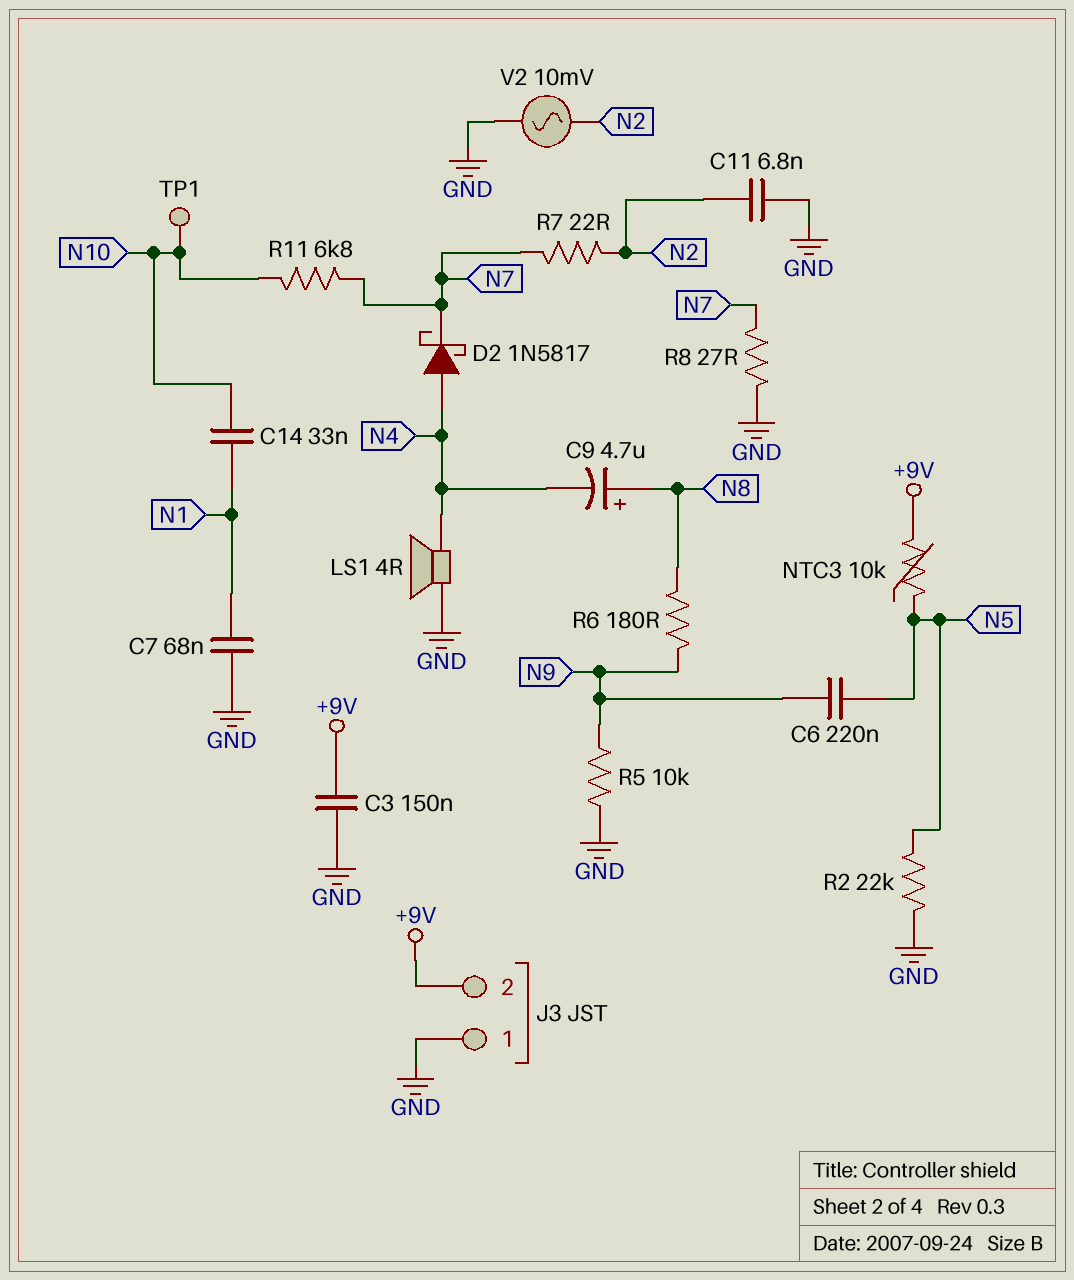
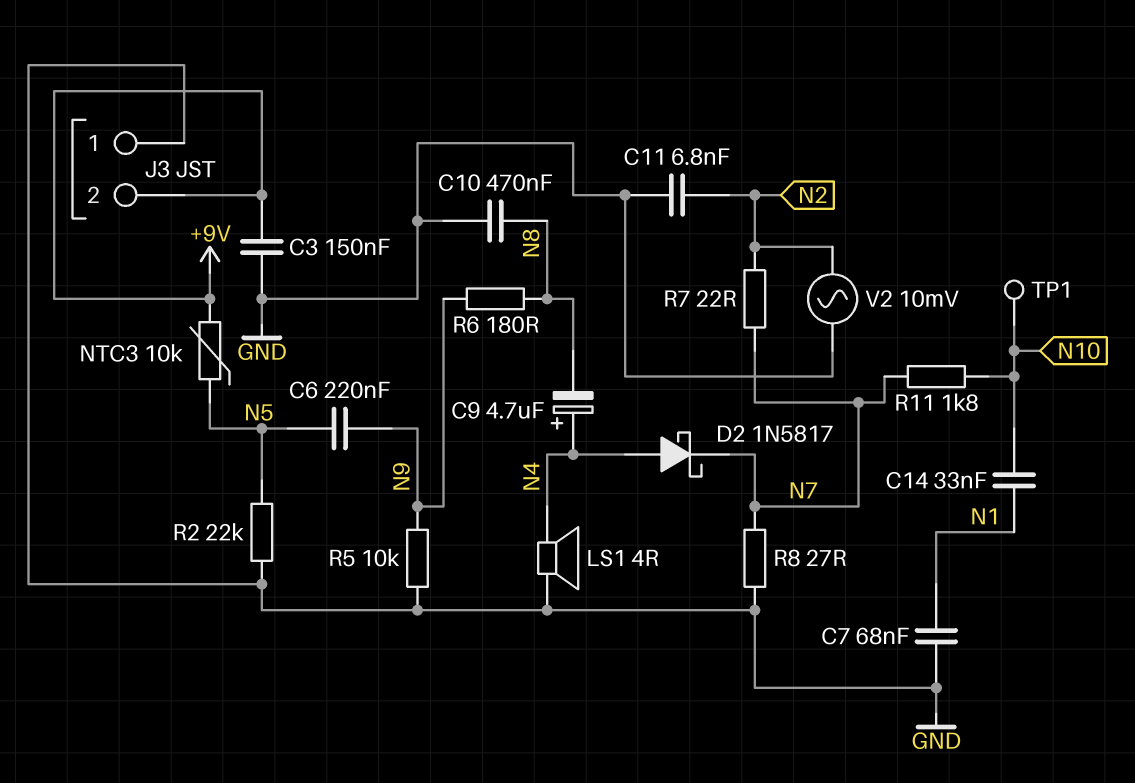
C9: 4.7uF (plus N8, minus N4) -> 4.7uF (plus N4, minus N8)
C10: none -> 470nF (GND, N8)
R11: 6.8k (N7, N10) -> 1.8k (N7, N10)

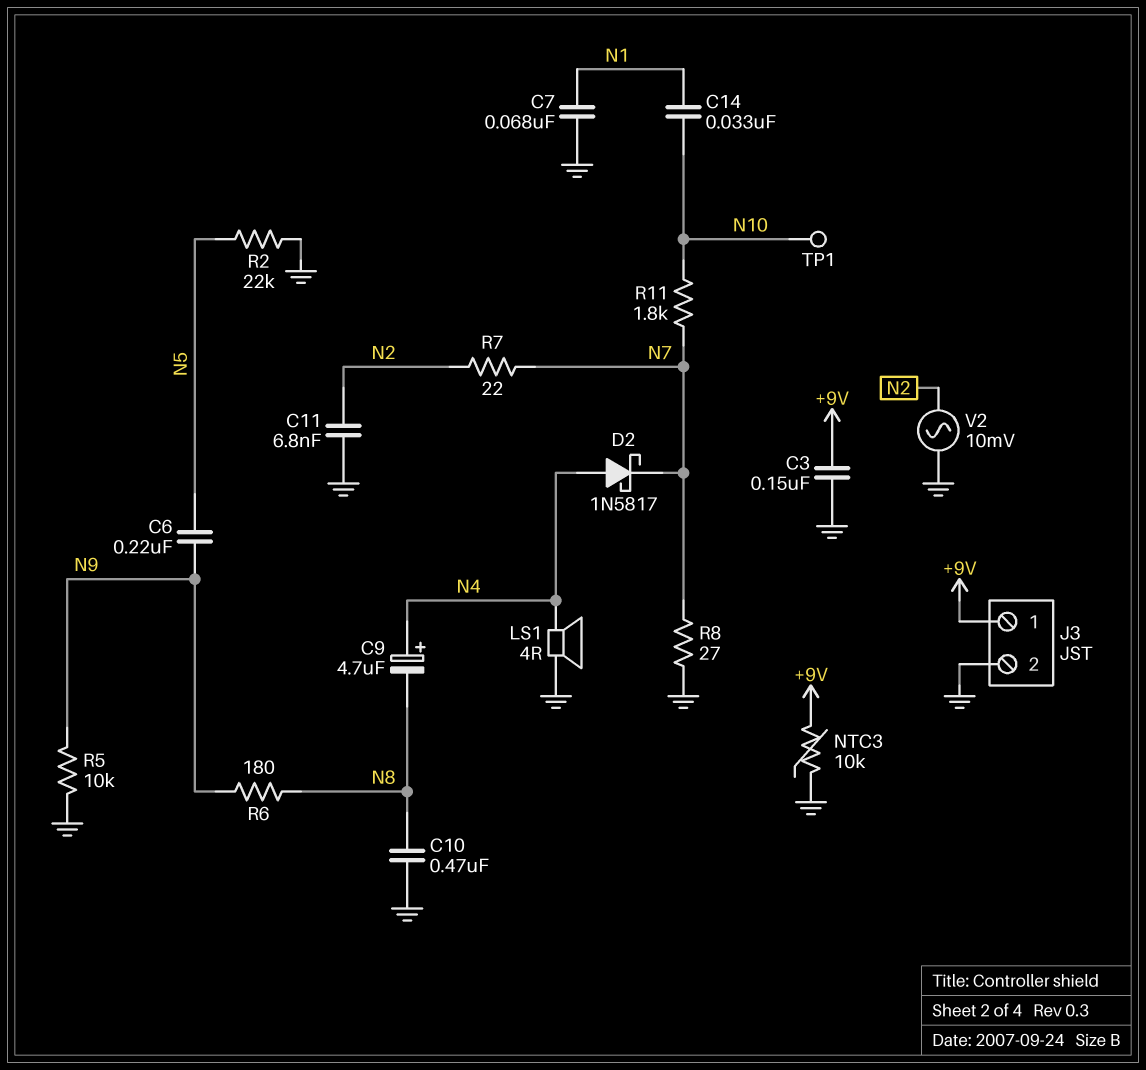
J3 pin 1: GND -> +9V
J3 pin 2: +9V -> GND
NTC3: 10k (+9V, N5) -> 10k (+9V, GND)

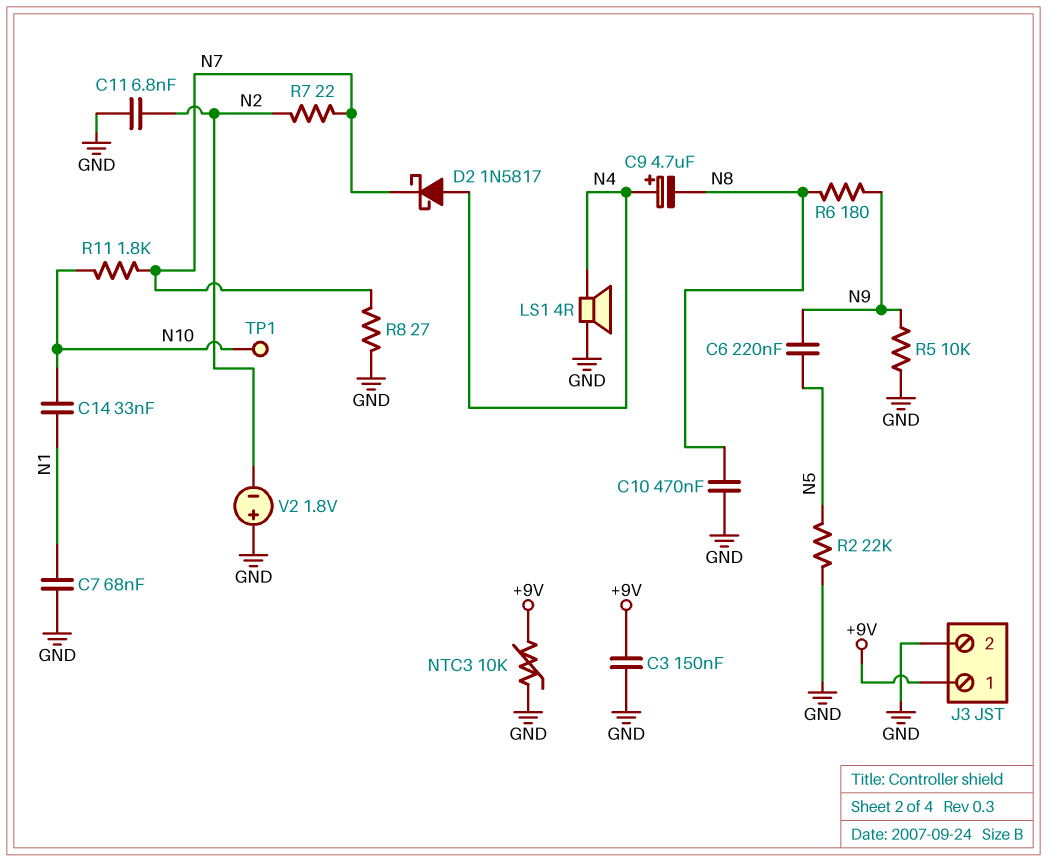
V2: AC 10mV (GND, N2) -> 1.8V (plus GND, minus N2)

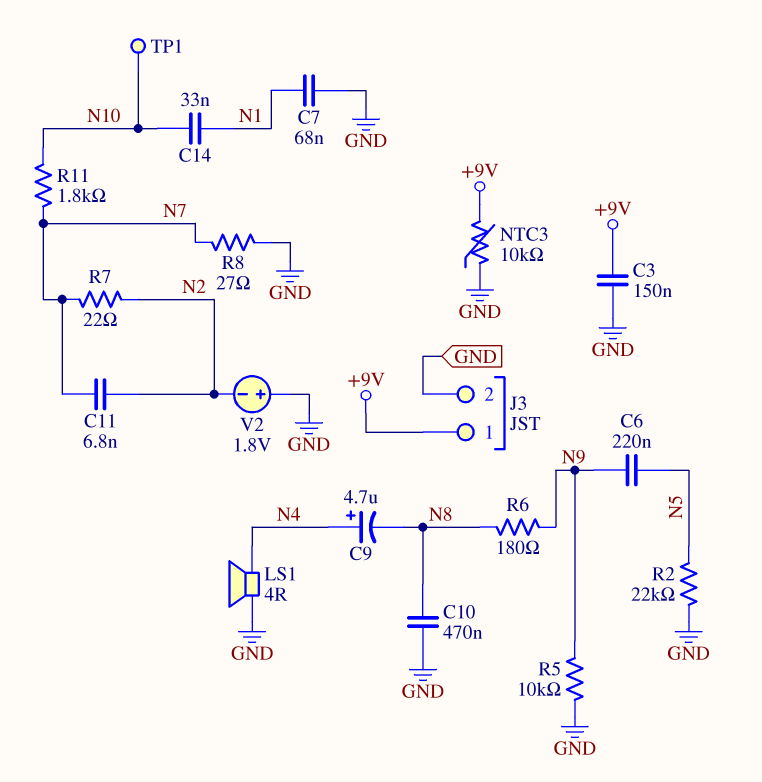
C11: 6.8nF (GND, N2) -> 6.8nF (N2, N7)
D2: schottky 1N5817 (A N4, K N7) -> none

